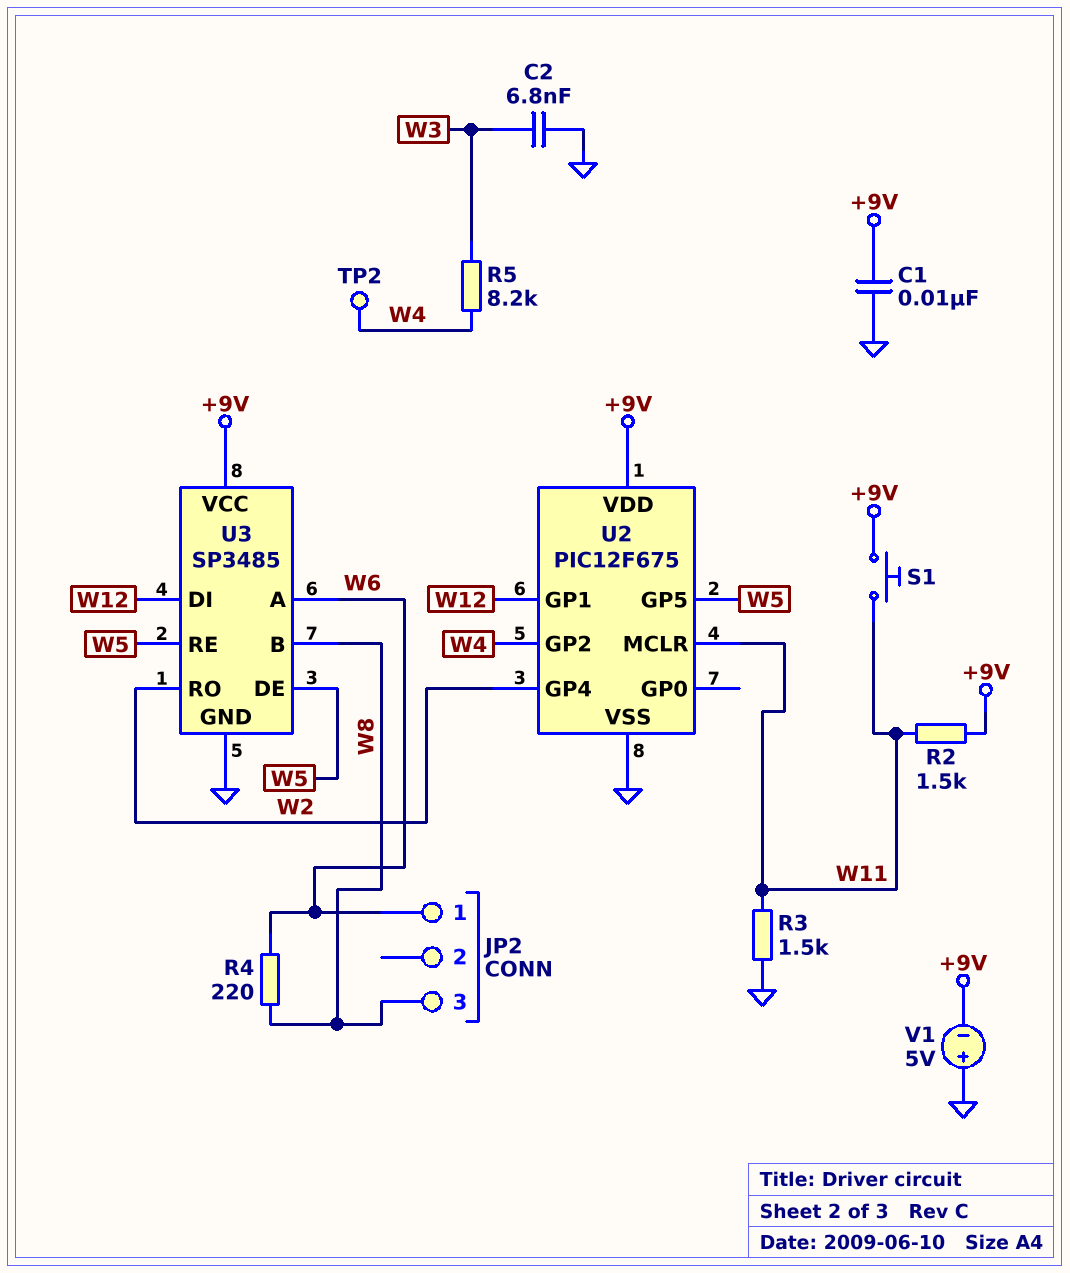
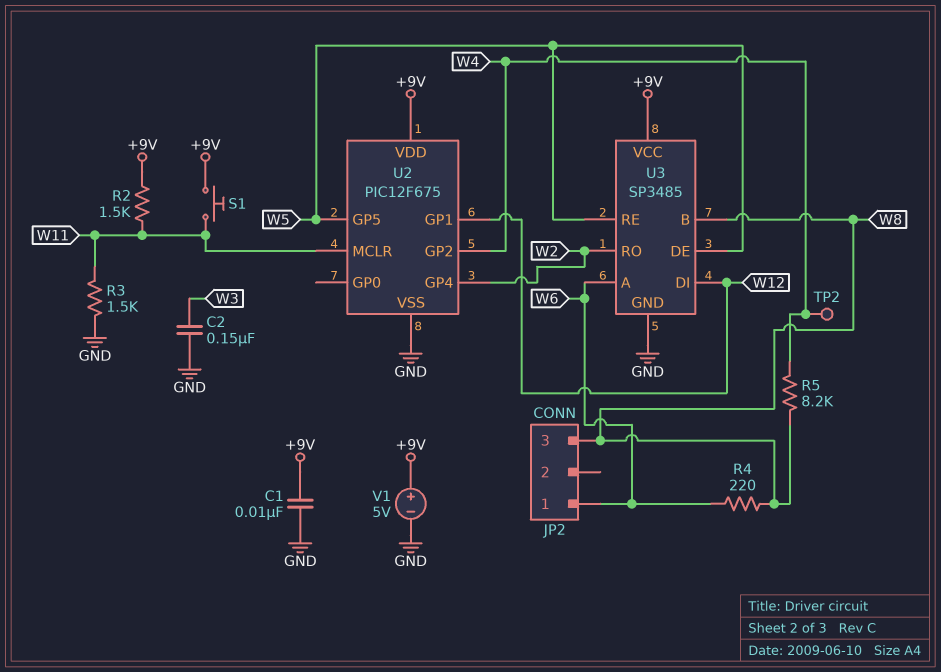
C2: 6.8nF (GND, W3) -> 150nF (GND, W3)
R5: 8.2k (W3, W4) -> 8.2k (W4, W8)
V1: 5V (plus GND, minus +9V) -> 5V (plus +9V, minus GND)

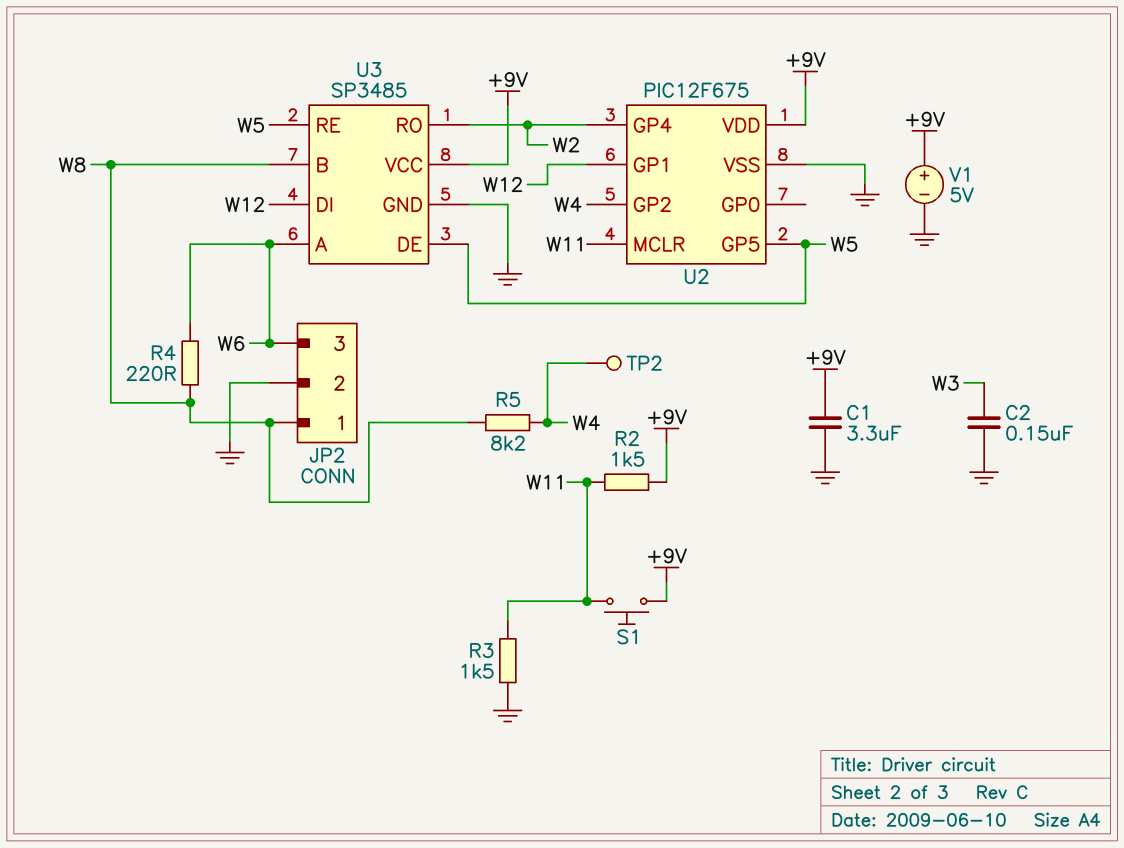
C1: 10nF (+9V, GND) -> 3.3uF (+9V, GND)
JP2 pin 1: W6 -> W8
JP2 pin 2: none -> GND
JP2 pin 3: W8 -> W6

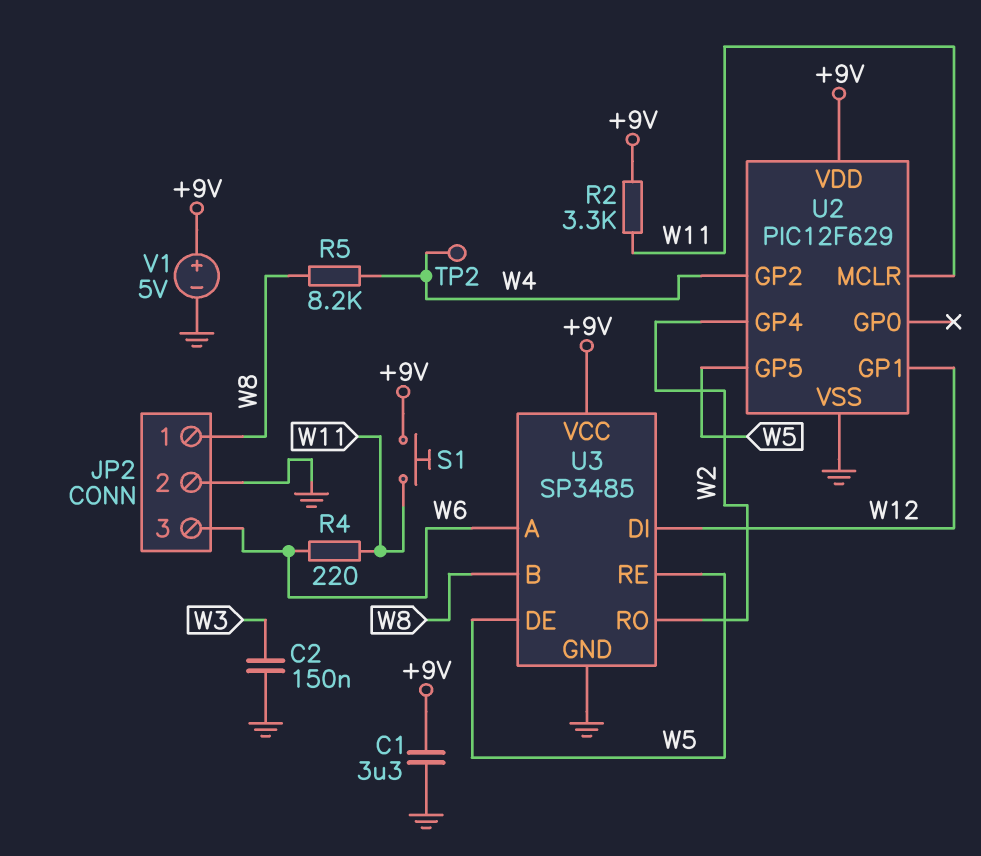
R2: 1.5k (+9V, W11) -> 3.3k (+9V, W11)
R3: 1.5k (GND, W11) -> none
R4: 220 (W6, W8) -> 220 (W6, W11)
U2: PIC12F675 -> PIC12F629

